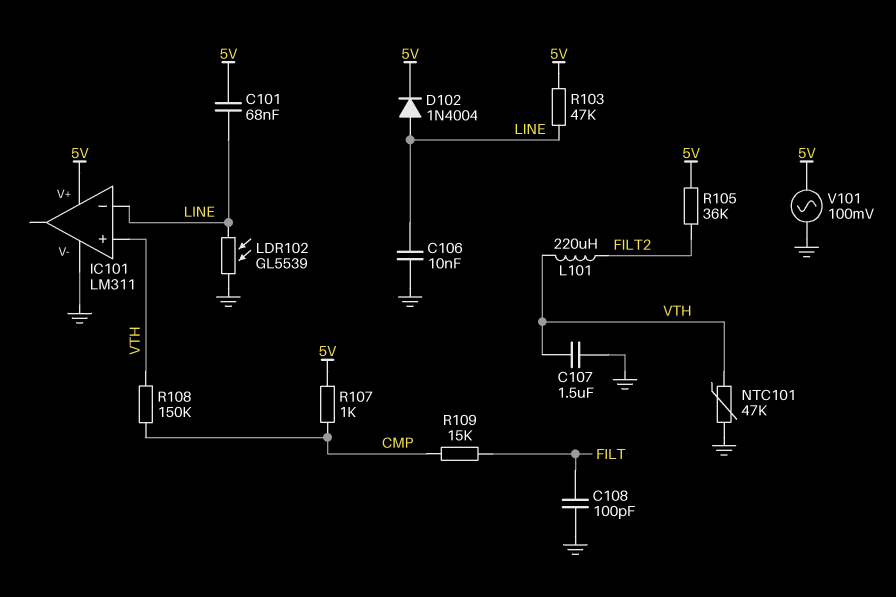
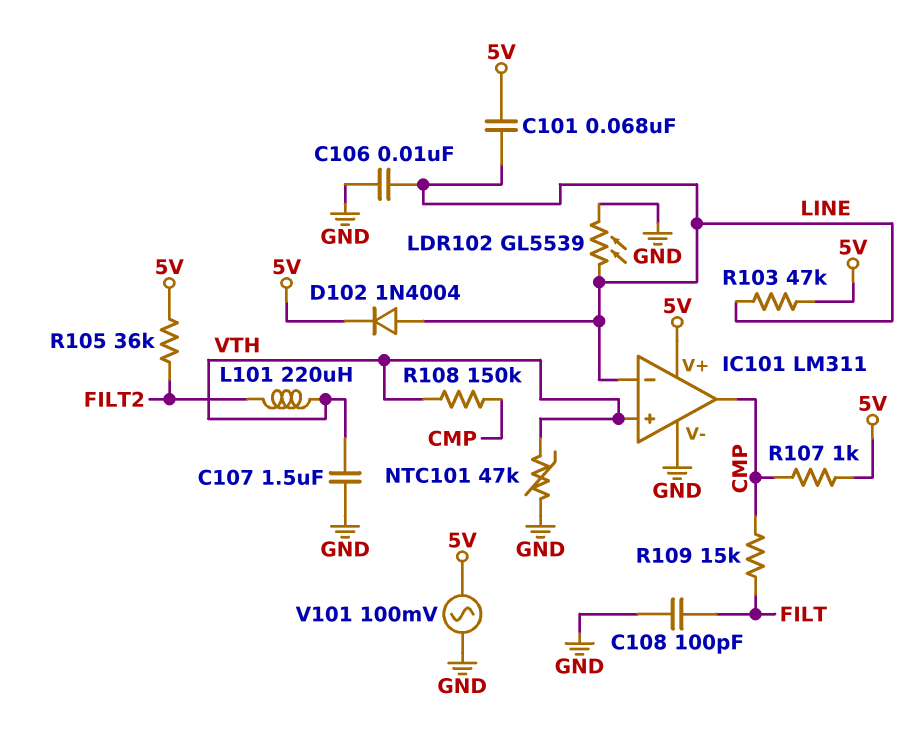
IC101 pin out: none -> CMP

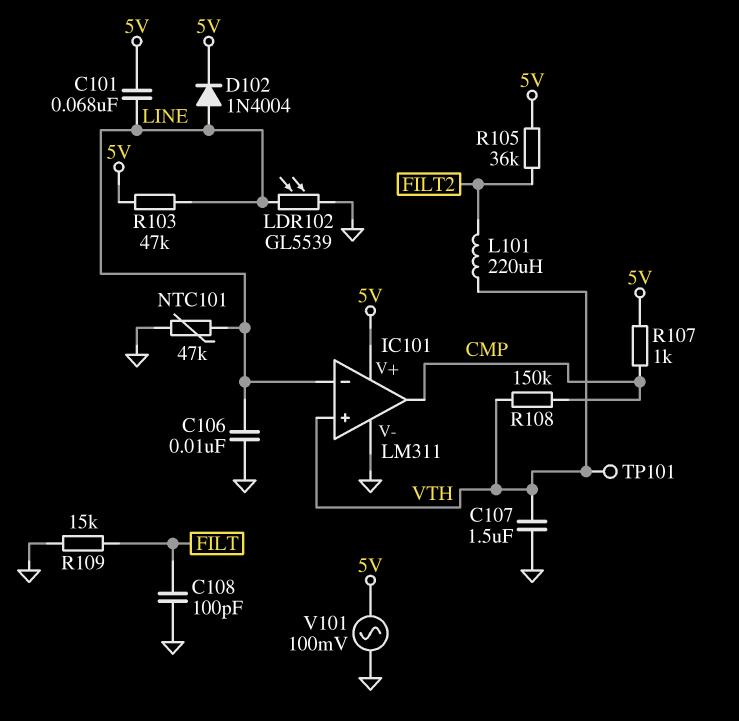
NTC101: 47k (GND, VTH) -> 47k (GND, LINE)
R109: 15k (CMP, FILT) -> 15k (FILT, GND)
TP101: none -> test point (VTH)

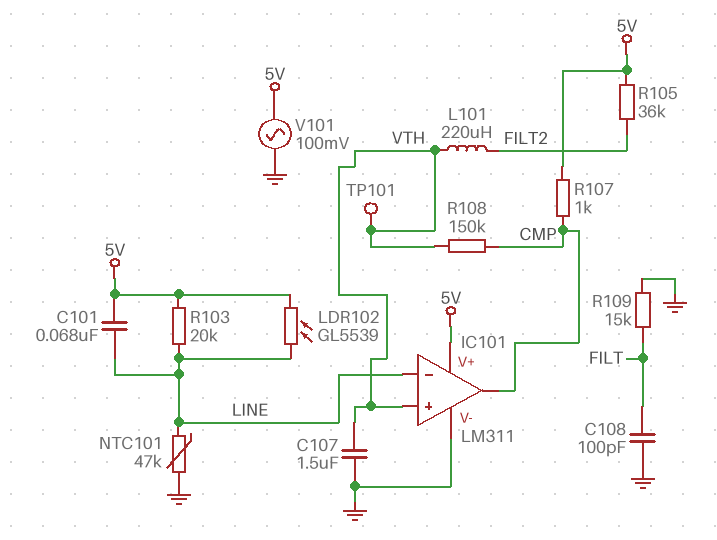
C106: 10nF (GND, LINE) -> none
D102: diode 1N4004 (A LINE, K 5V) -> none
LDR102: GL5539 (GND, LINE) -> GL5539 (5V, LINE)
R103: 47k (5V, LINE) -> 20k (5V, LINE)

